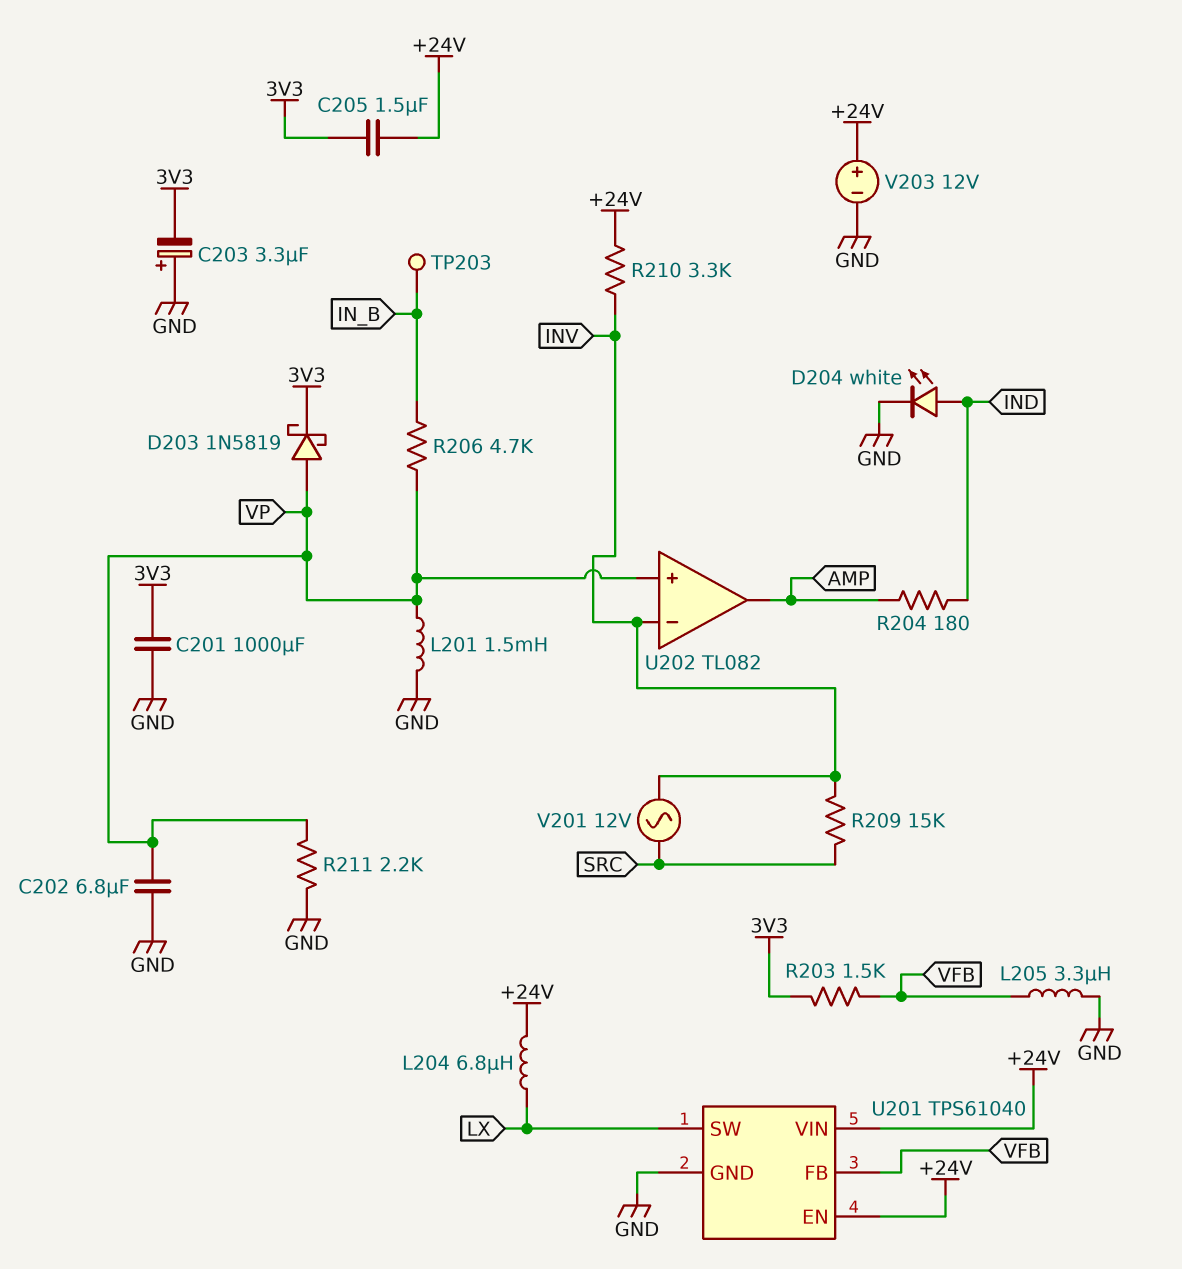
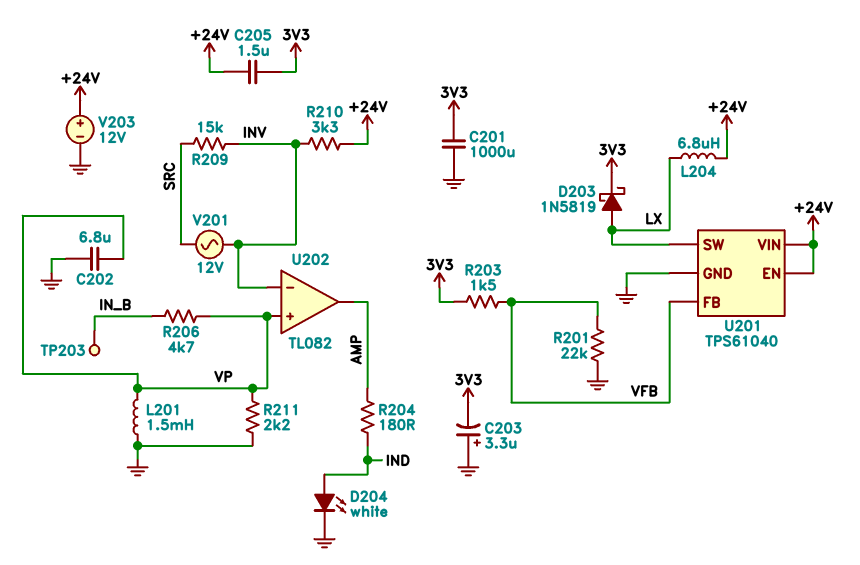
D203: schottky 1N5819 (A VP, K 3V3) -> schottky 1N5819 (A LX, K 3V3)
L205: 3.3uH (GND, VFB) -> none
R201: none -> 22k (GND, VFB)

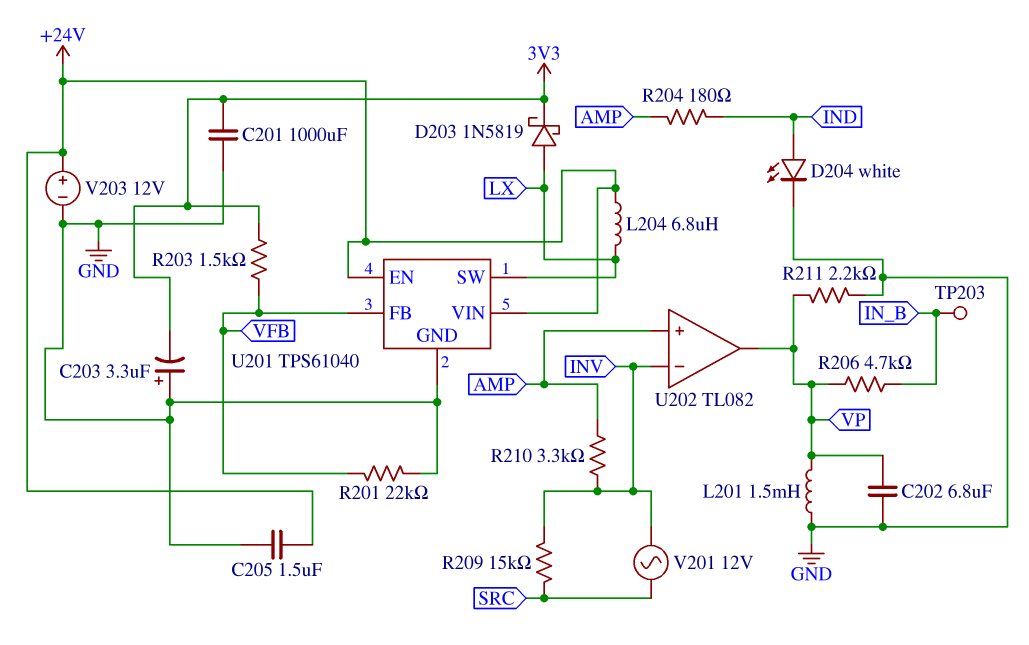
C205: 1.5uF (+24V, 3V3) -> 1.5uF (+24V, GND)
R210: 3.3k (+24V, INV) -> 3.3k (AMP, INV)
U202 pin in+: VP -> AMP
U202 pin out: AMP -> VP

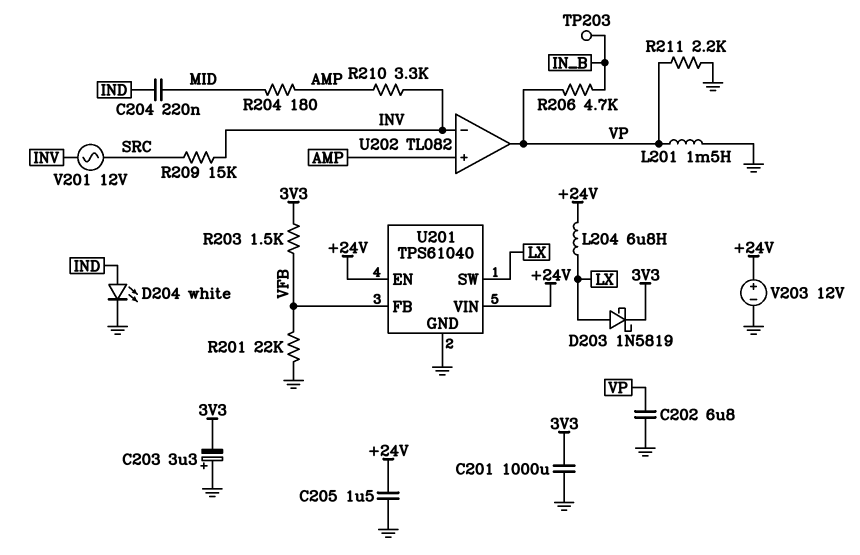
C204: none -> 220nF (IND, MID)
R204: 180 (AMP, IND) -> 180 (AMP, MID)

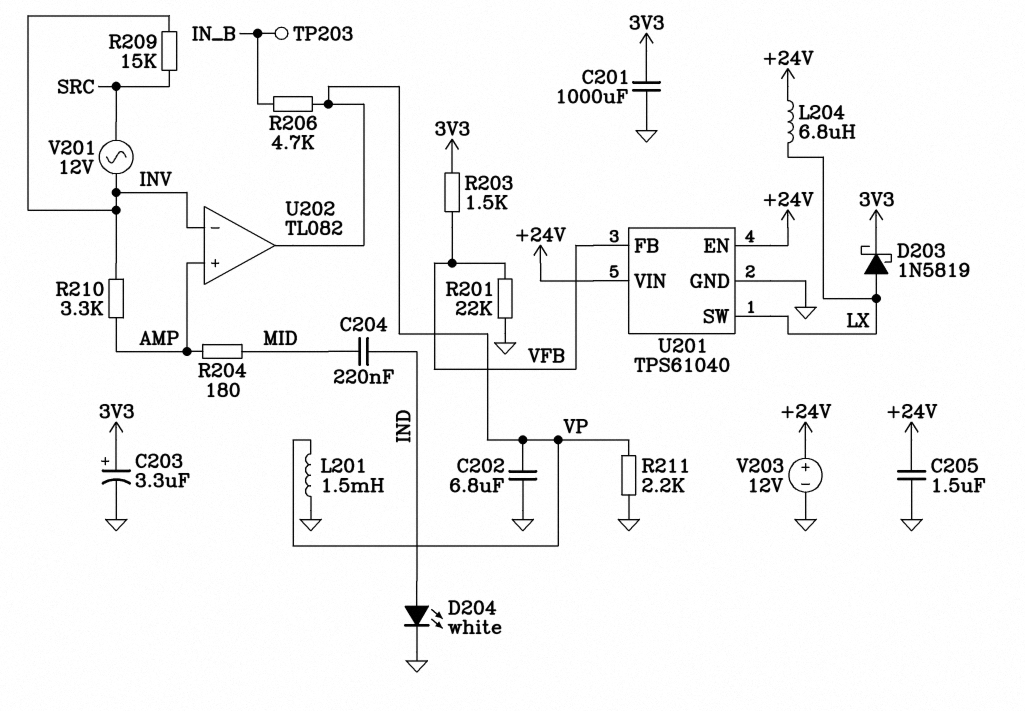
C203: 3.3uF (plus GND, minus 3V3) -> 3.3uF (plus 3V3, minus GND)

